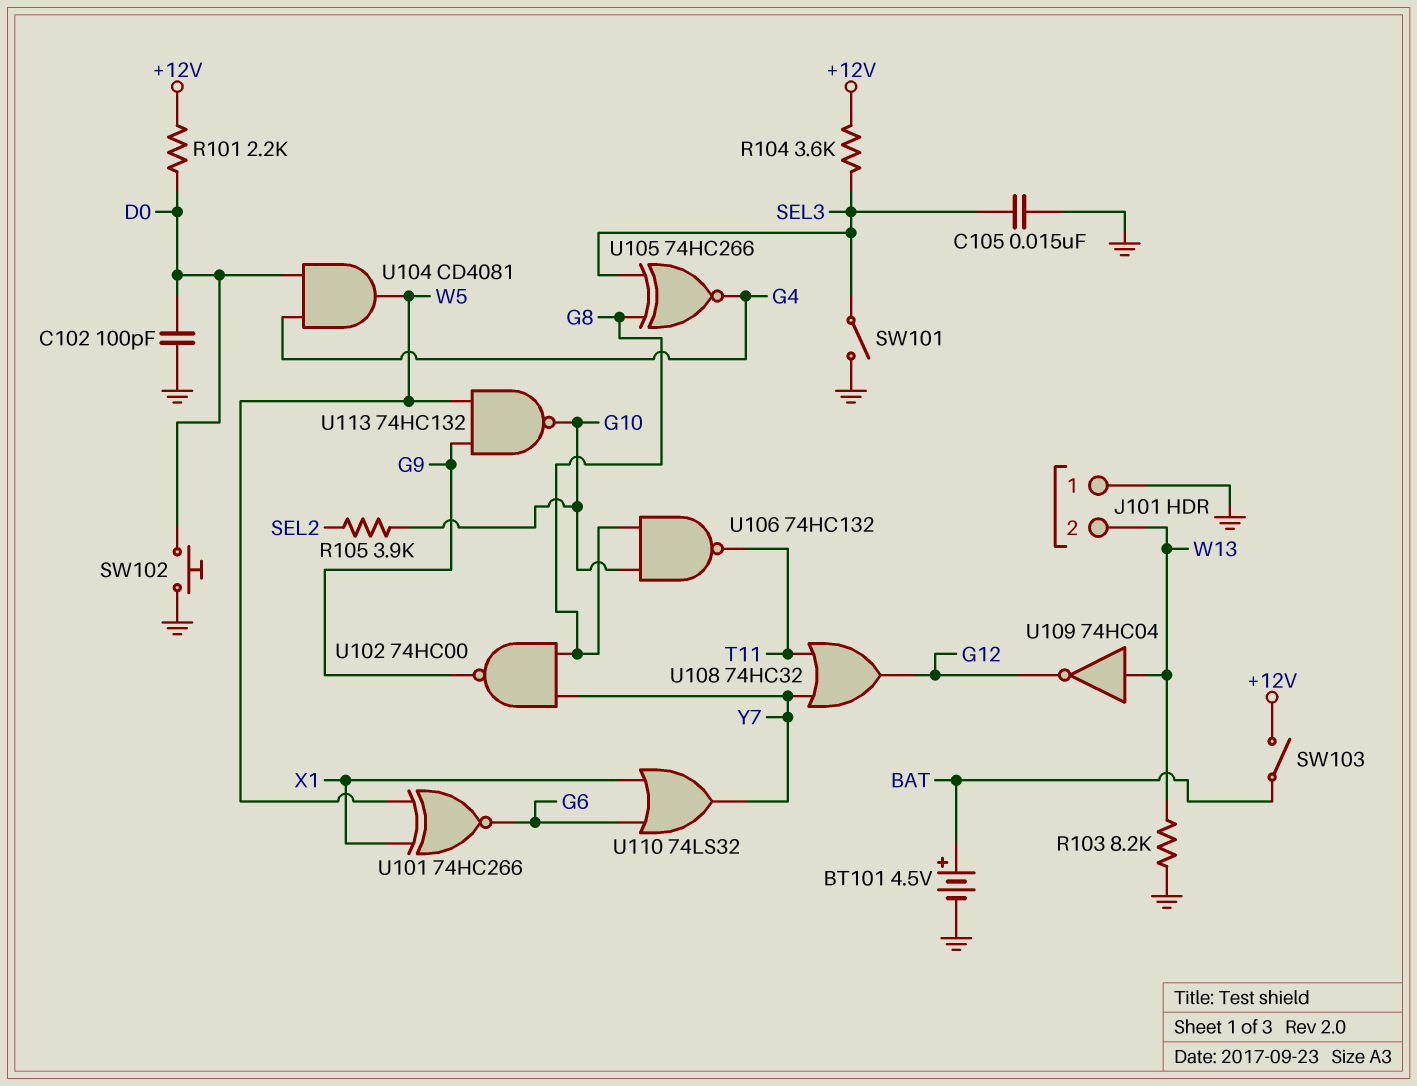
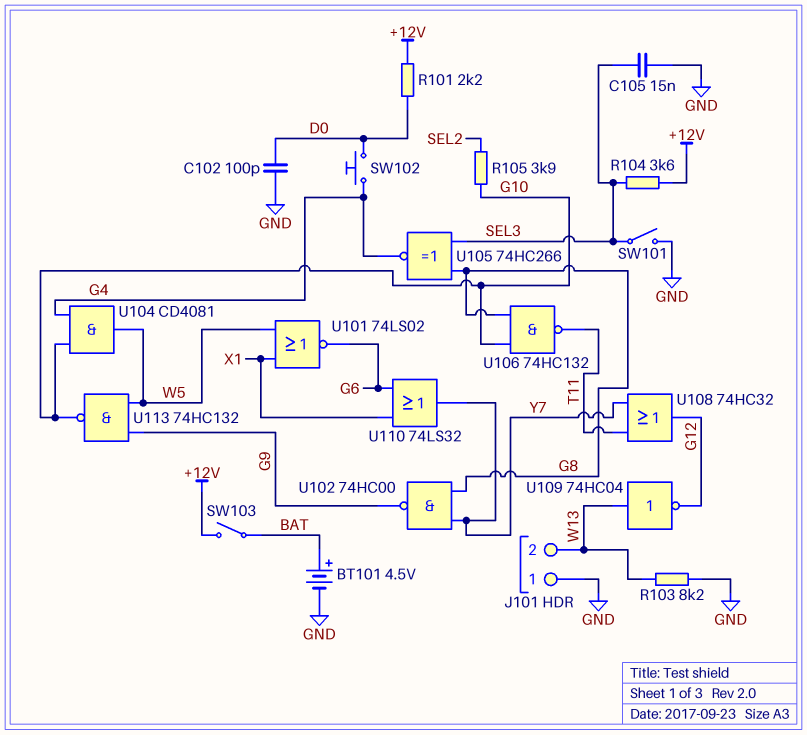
SW102: button (D0, GND) -> button (D0, G4)
U101: XNOR 74HC266 (in W5, in X1, out G6) -> NOR 74LS02 (in W5, in X1, out G6)
U104: AND CD4081 (in D0, in G4, out W5) -> AND CD4081 (in G4, in G10, out W5)

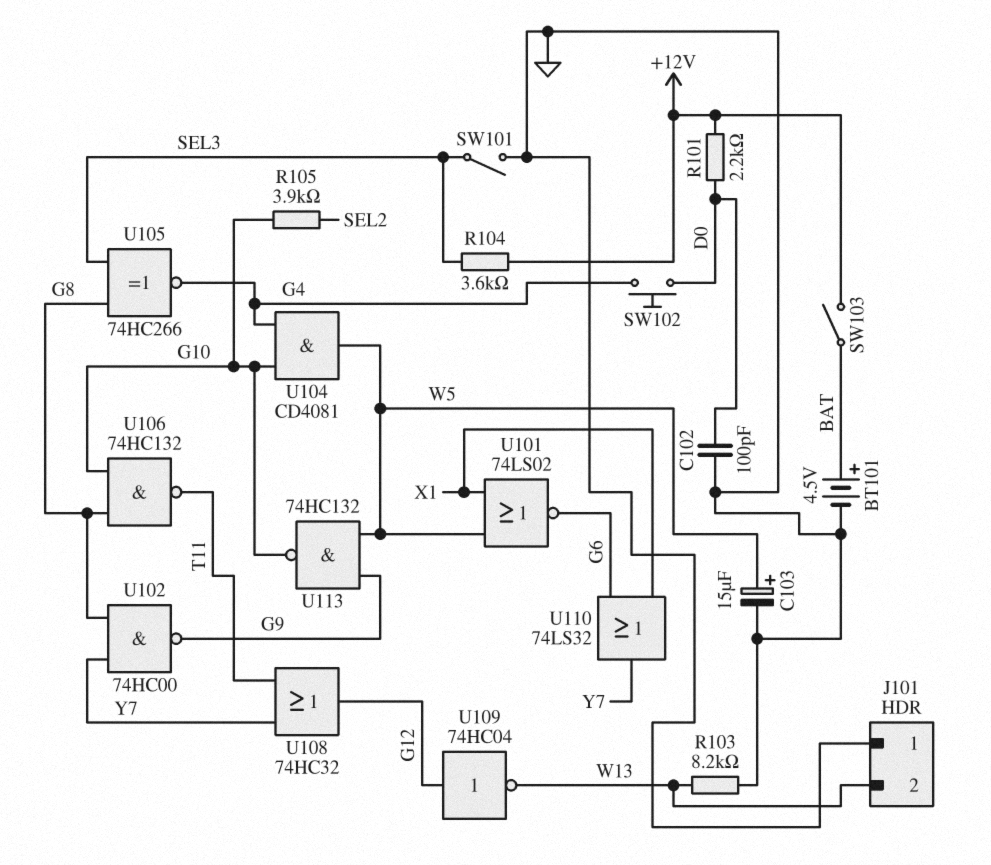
C103: none -> 15uF (plus W5, minus GND)
C105: 15nF (GND, SEL3) -> none
U109: NOT 74HC04 (in W13, out G12) -> NOT 74HC04 (in G12, out W13)

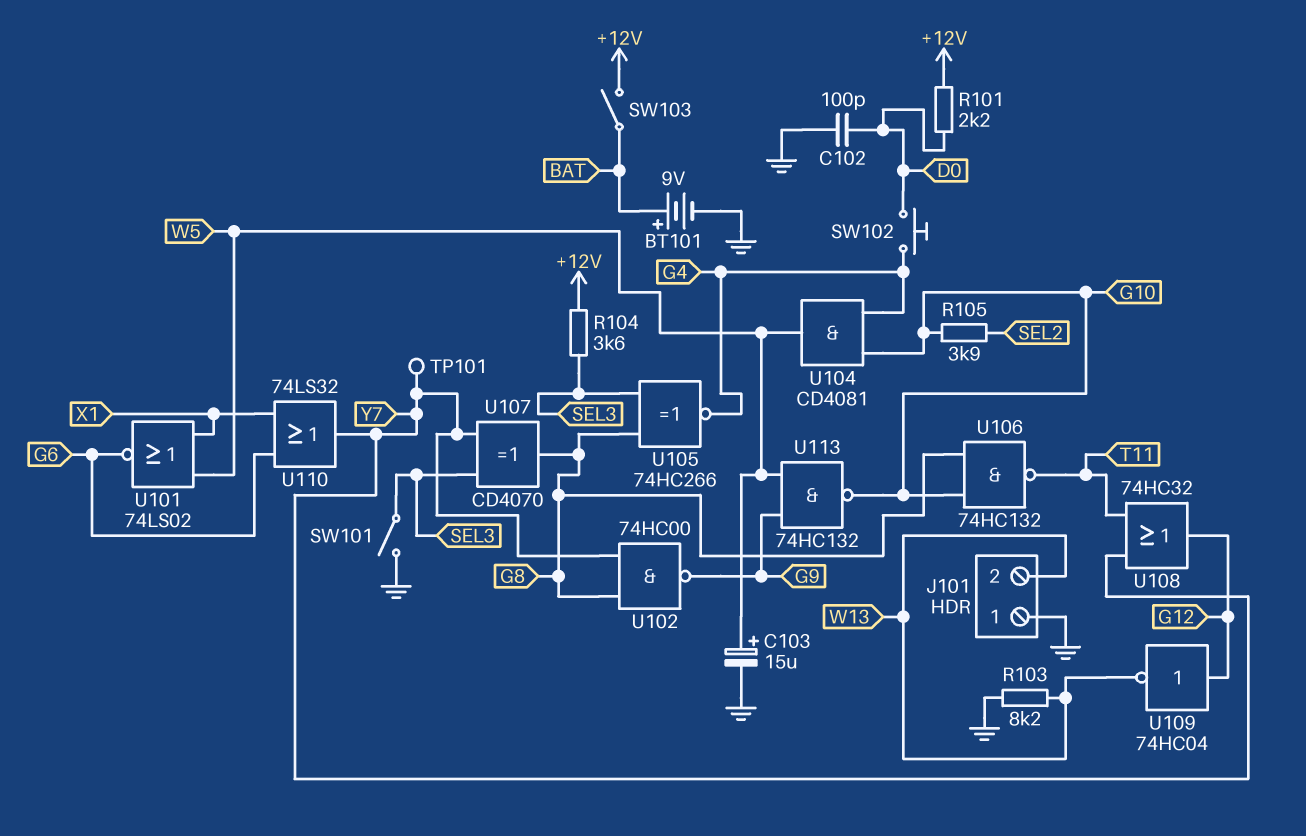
BT101: 4.5V (plus BAT, minus GND) -> 9V (plus BAT, minus GND)
TP101: none -> test point (Y7)
U107: none -> XOR CD4070 (in SEL3, in Y7, out G8)

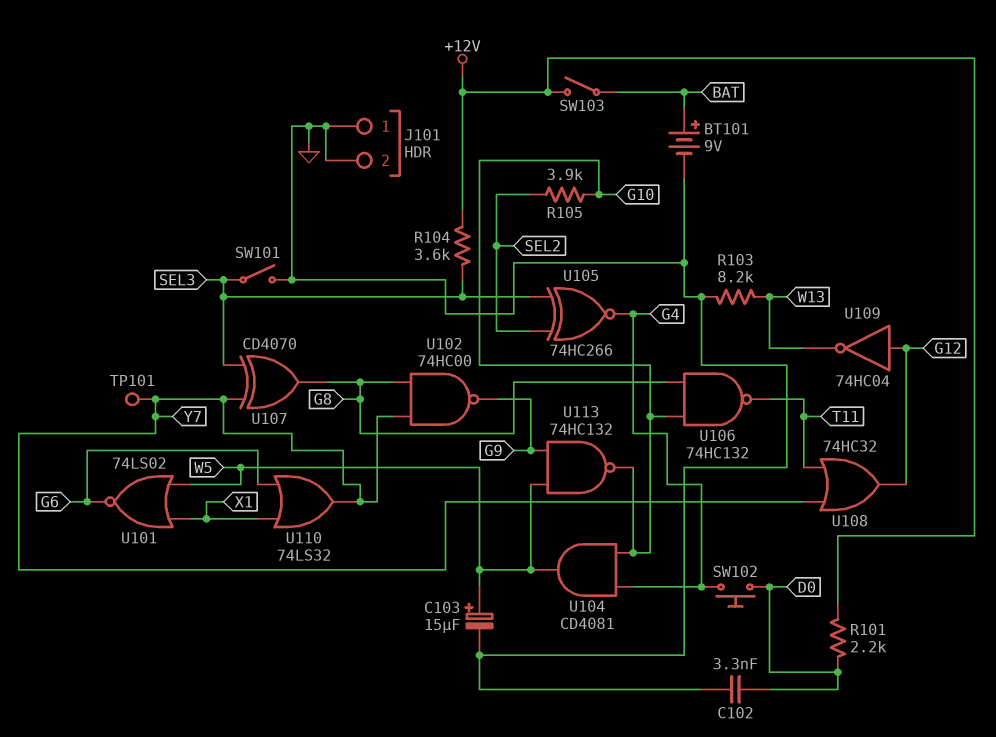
C102: 100pF (D0, GND) -> 3.3nF (D0, GND)
J101 pin 2: W13 -> GND
U105: XNOR 74HC266 (in G8, in SEL3, out G4) -> XNOR 74HC266 (in SEL2, in SEL3, out G4)

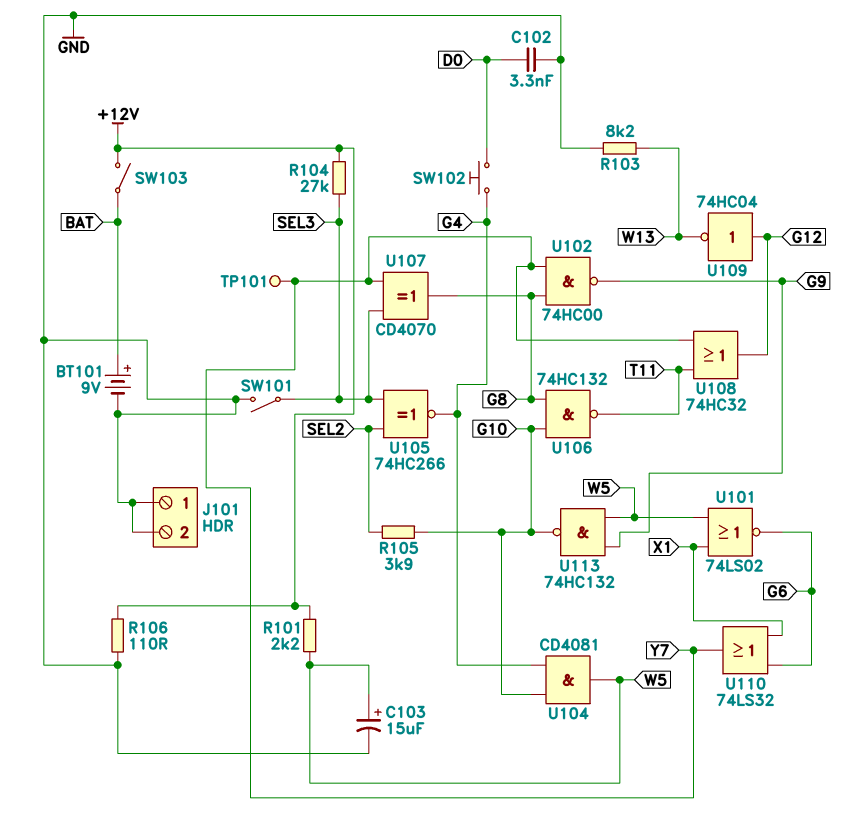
R101: 2.2k (+12V, D0) -> 2.2k (+12V, W5)
R104: 3.6k (+12V, SEL3) -> 27k (+12V, SEL3)
R106: none -> 110 (+12V, GND)

